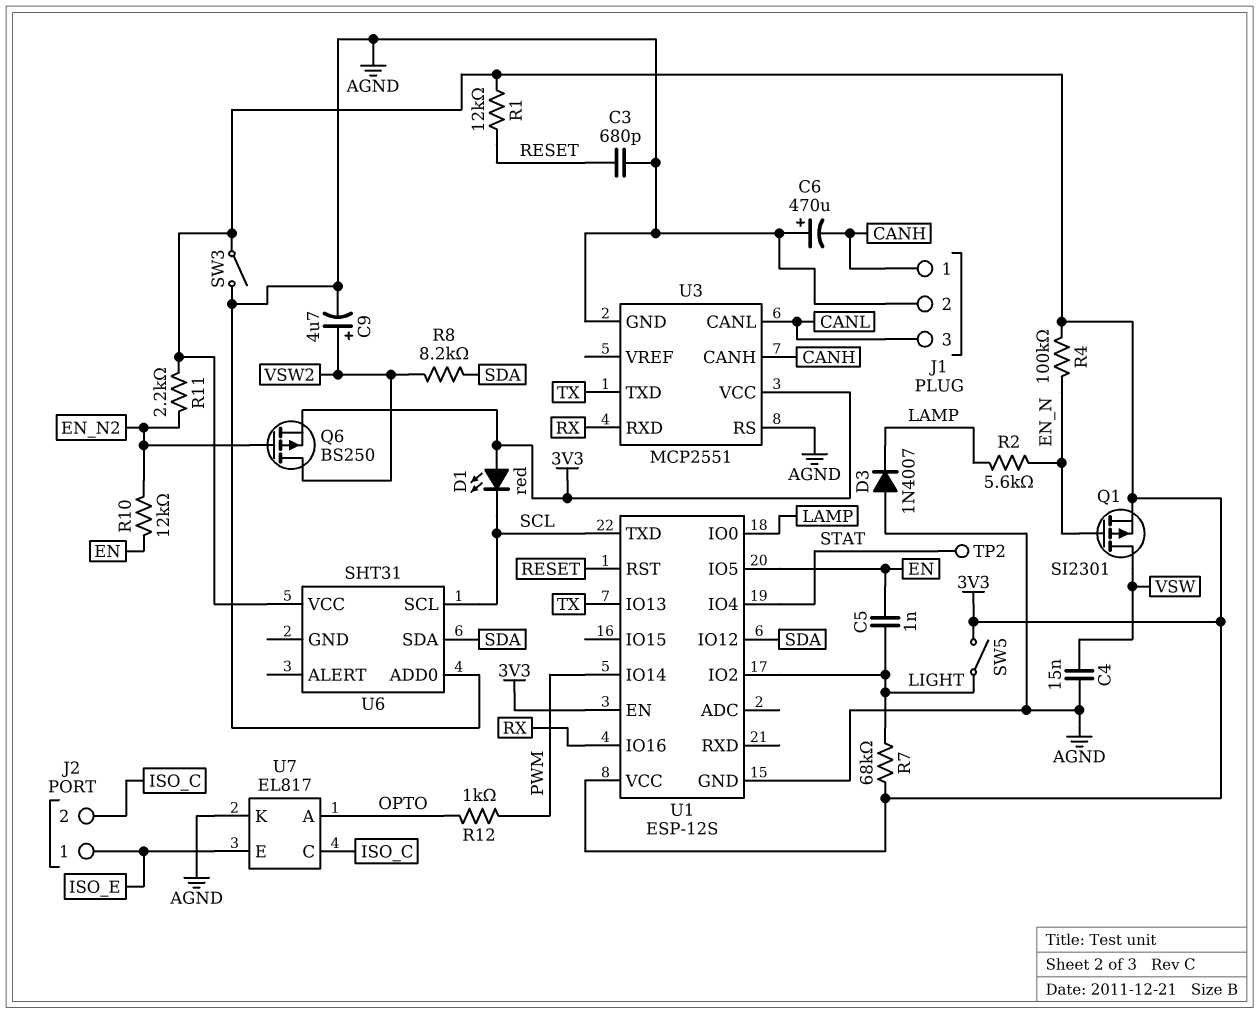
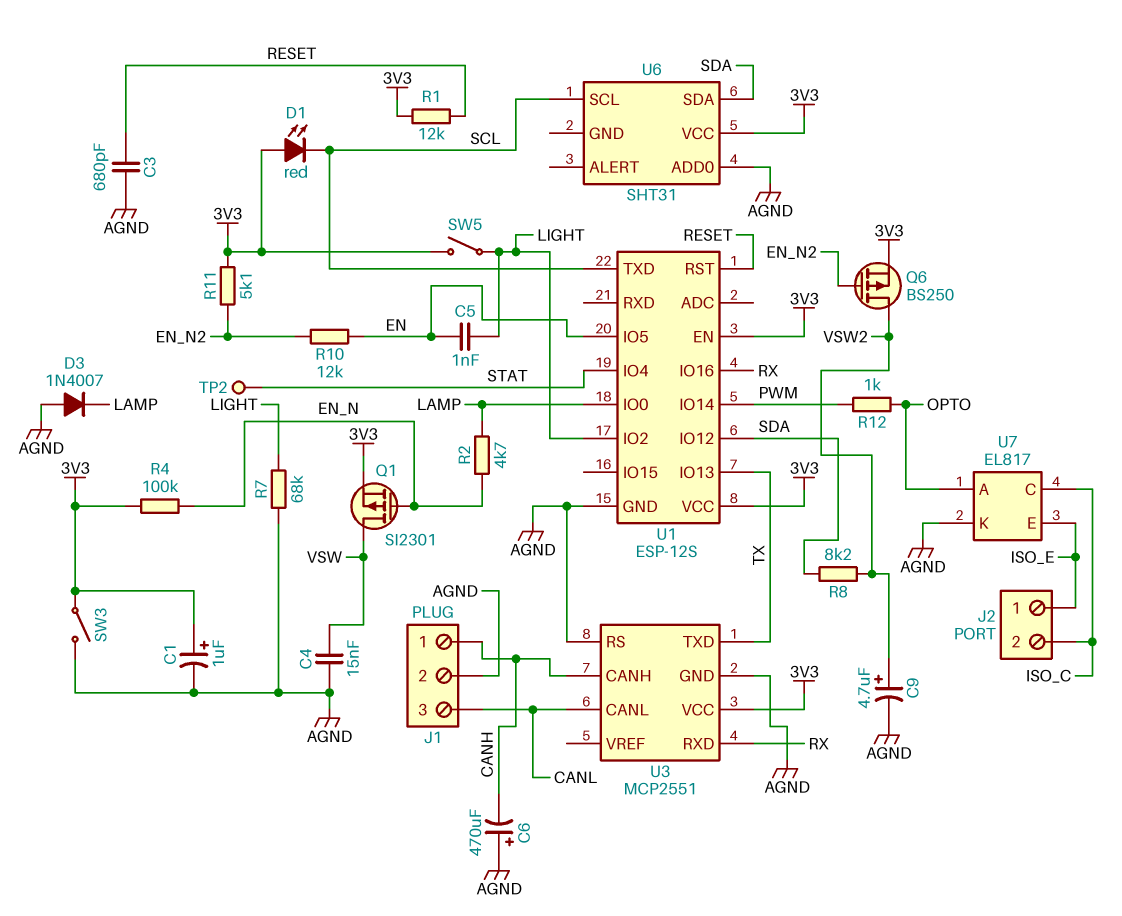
C1: none -> 1uF (plus 3V3, minus AGND)
R2: 5.6k (EN_N, LAMP) -> 4.7k (EN_N, LAMP)
R7: 68k (3V3, LIGHT) -> 68k (AGND, LIGHT)
R11: 2.2k (3V3, EN_N2) -> 5.1k (3V3, EN_N2)

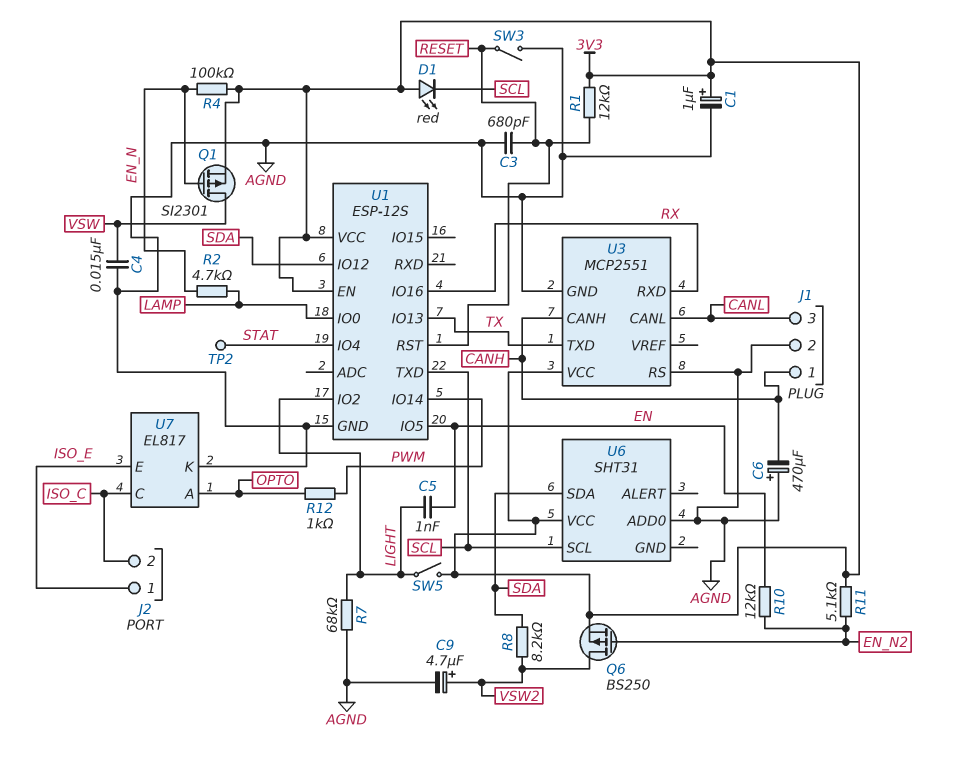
D3: diode 1N4007 (A AGND, K LAMP) -> none
SW3: switch (3V3, AGND) -> switch (AGND, RESET)

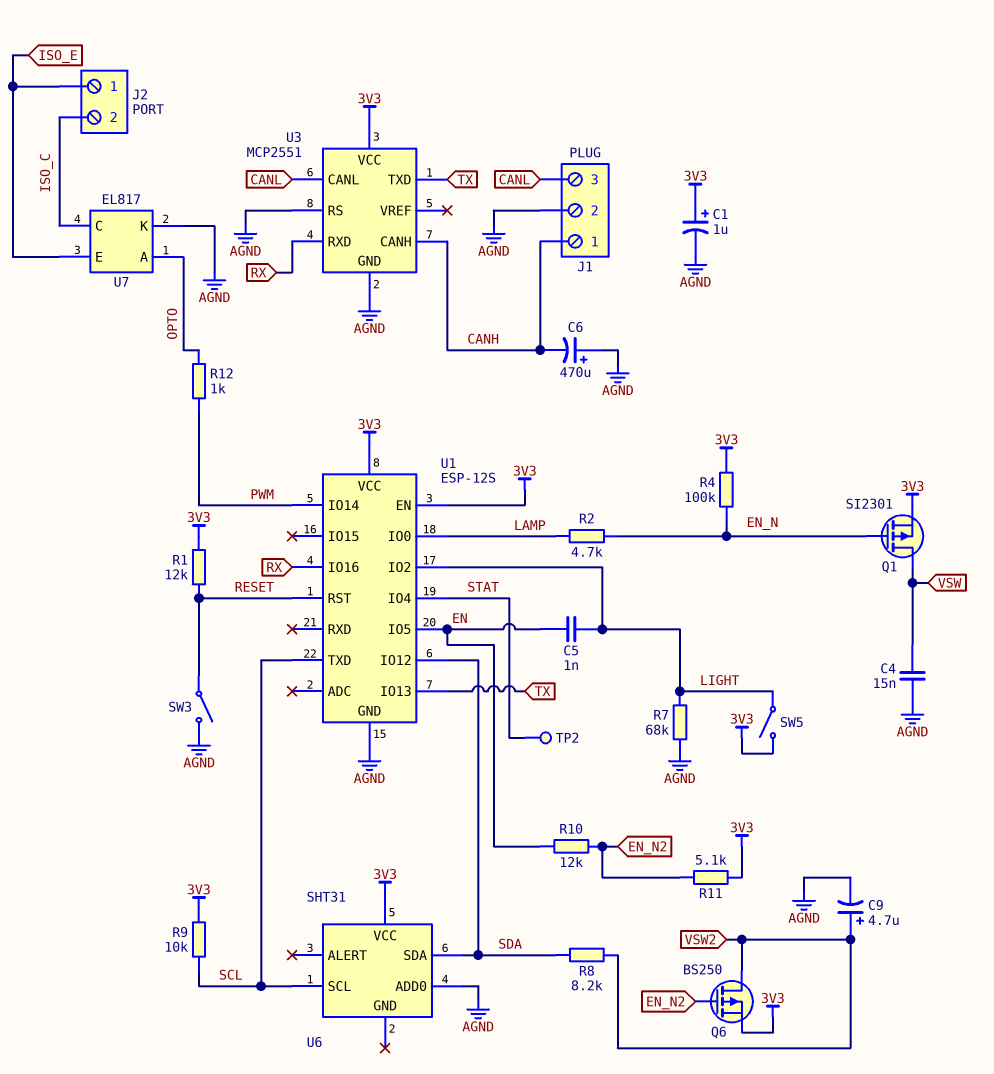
C3: 680pF (AGND, RESET) -> none
D1: LED red (A 3V3, K SCL) -> none
R9: none -> 10k (3V3, SCL)

